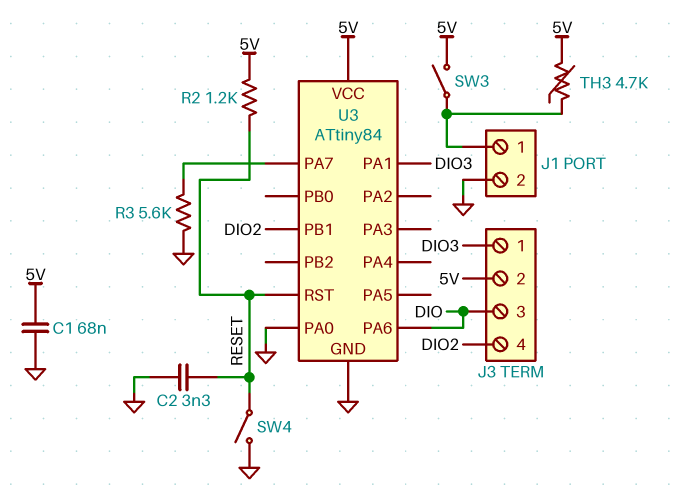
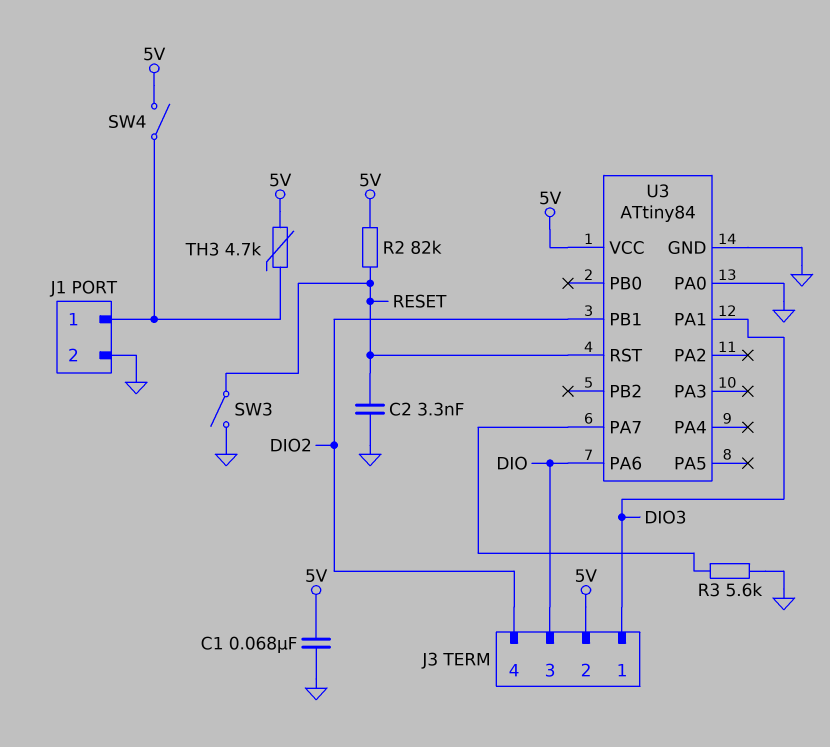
R2: 1.2k (5V, RESET) -> 82k (5V, RESET)
SW3: switch (5V, J1/1) -> switch (GND, RESET)
SW4: switch (GND, RESET) -> switch (5V, J1/1)

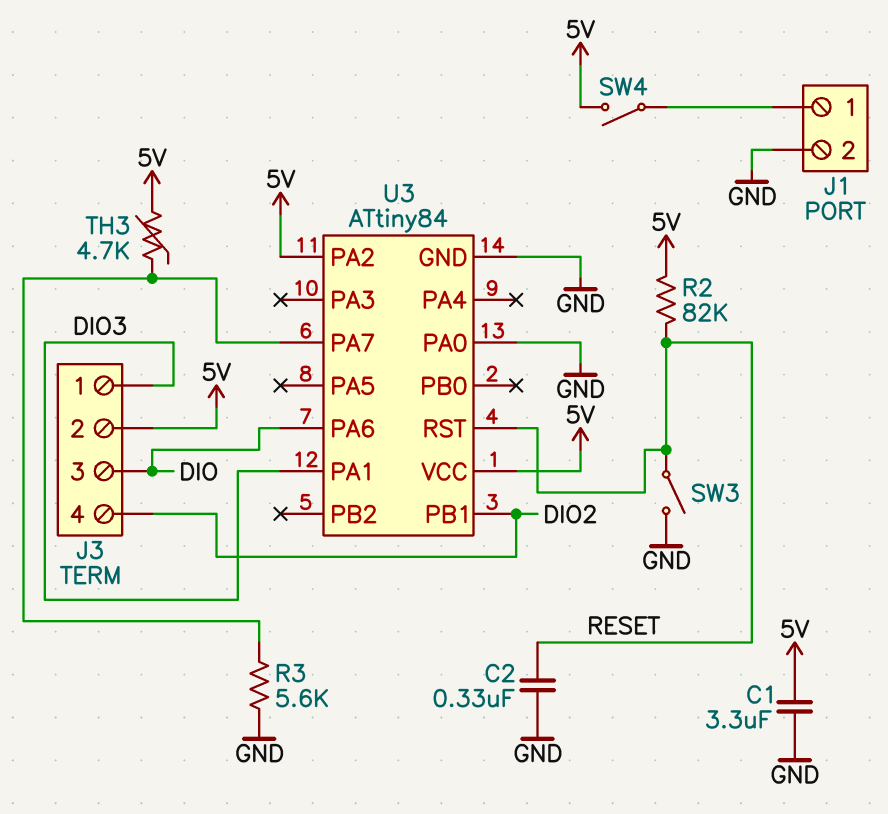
C1: 68nF (5V, GND) -> 3.3uF (5V, GND)
C2: 3.3nF (GND, RESET) -> 330nF (GND, RESET)
TH3: 4.7k (5V, J1/1) -> 4.7k (5V, U3/PA7)
U3 pin PA2: none -> 5V

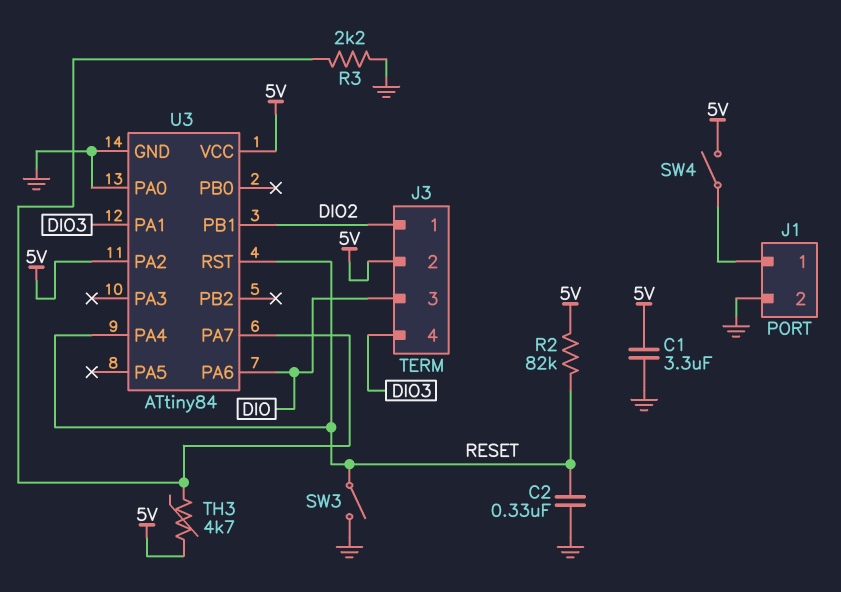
J3 pin 1: DIO3 -> DIO2
J3 pin 4: DIO2 -> DIO3
R3: 5.6k (GND, U3/PA7) -> 2.2k (GND, U3/PA7)
U3 pin PA4: none -> RESET

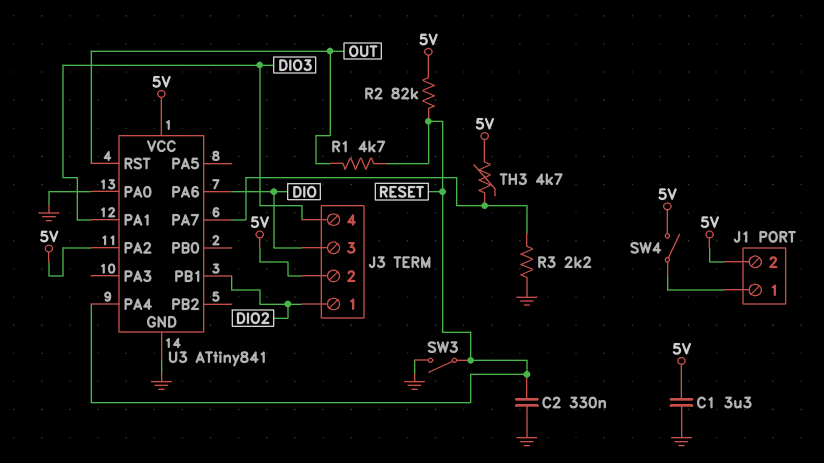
J1 pin 2: GND -> 5V
R1: none -> 4.7k (OUT, RESET)
U3: ATtiny84 -> ATtiny841
U3 pin RST: RESET -> OUT

